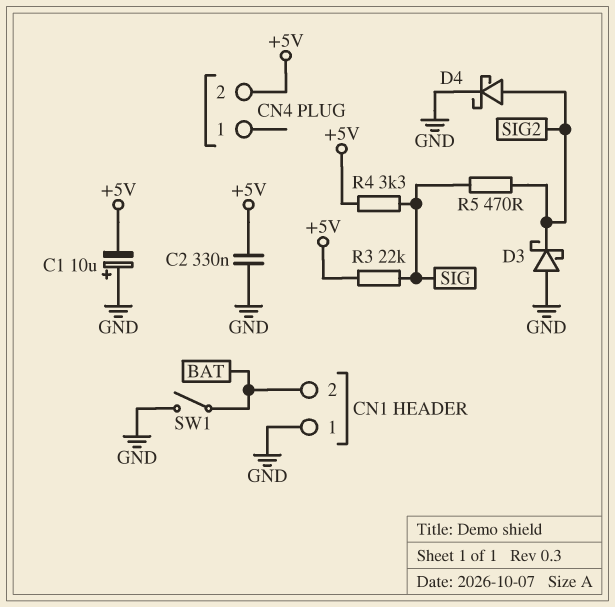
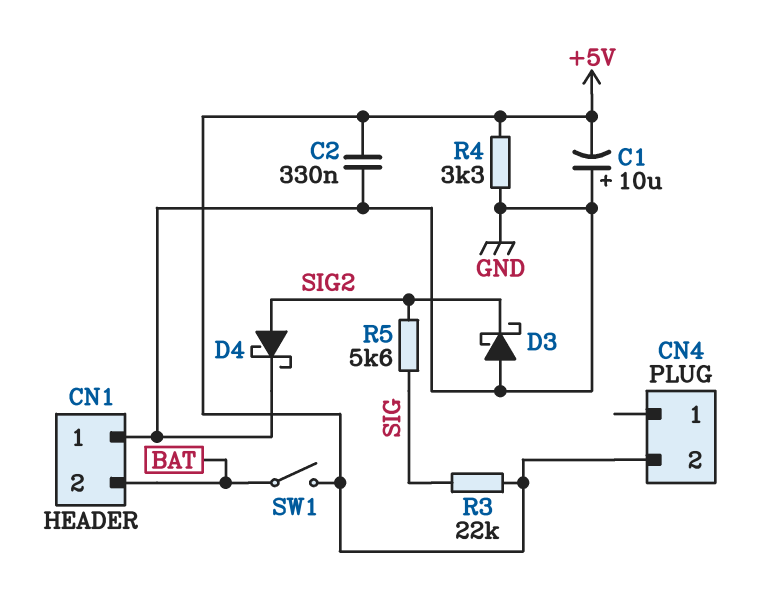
R4: 3.3k (+5V, SIG) -> 3.3k (+5V, GND)
R5: 470 (SIG, SIG2) -> 5.6k (SIG, SIG2)
SW1: switch (BAT, GND) -> switch (+5V, BAT)

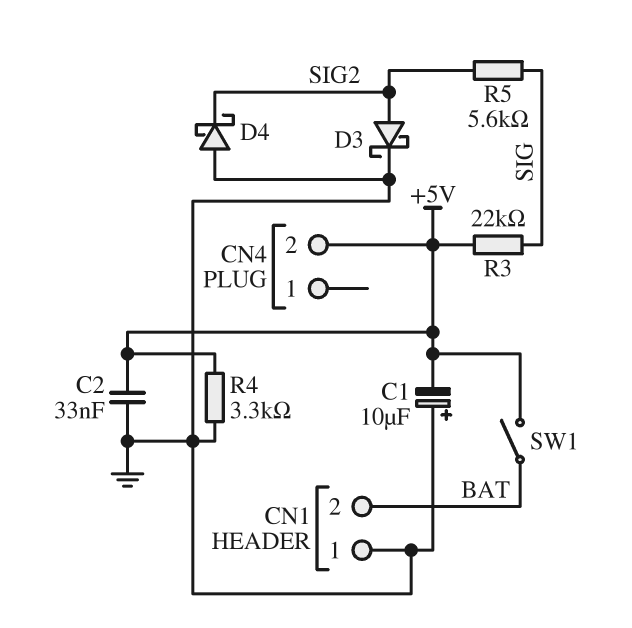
C2: 330nF (+5V, GND) -> 33nF (+5V, GND)
D3: schottky (A GND, K SIG2) -> schottky (A SIG2, K GND)
D4: schottky (A SIG2, K GND) -> schottky (A GND, K SIG2)

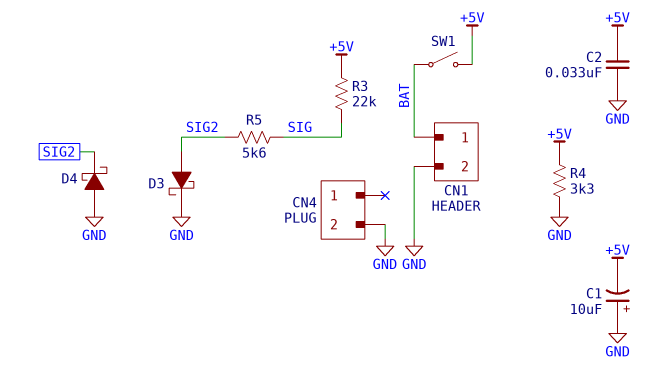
CN1 pin 1: GND -> BAT
CN1 pin 2: BAT -> GND
CN4 pin 2: +5V -> GND

